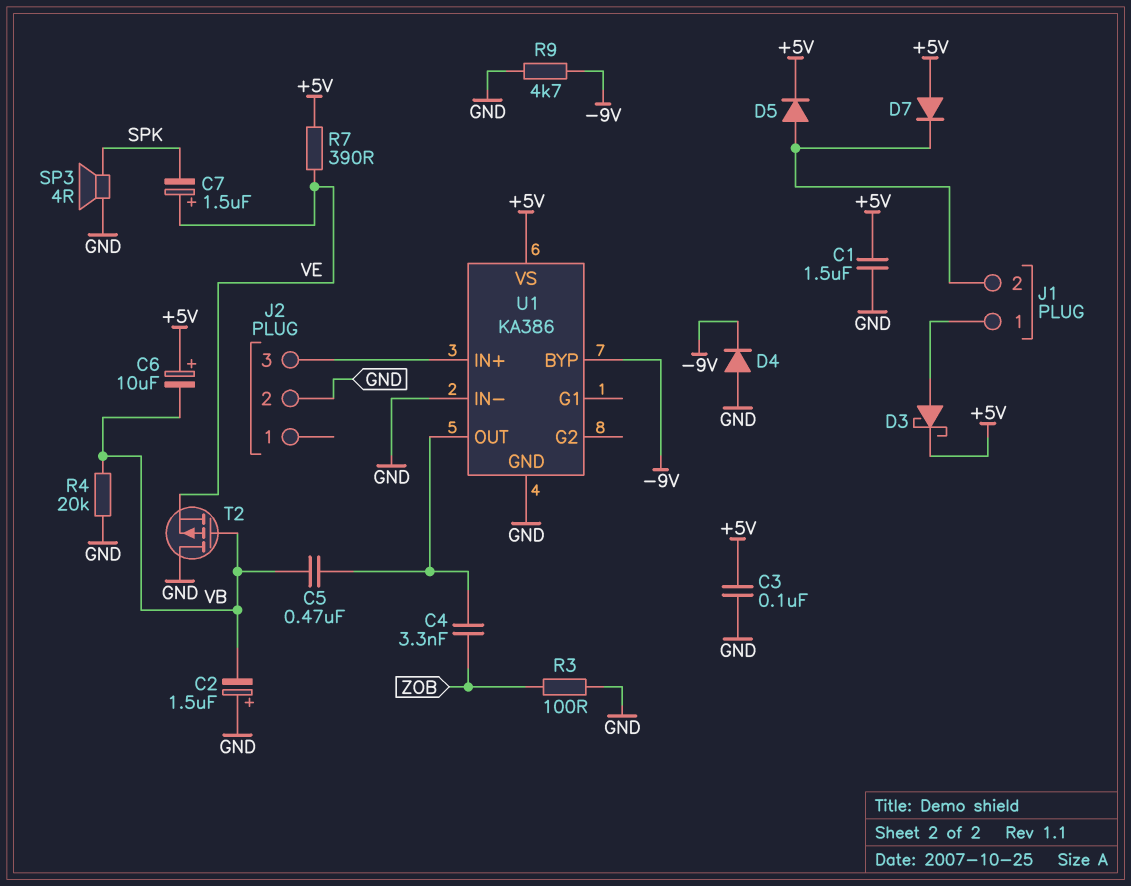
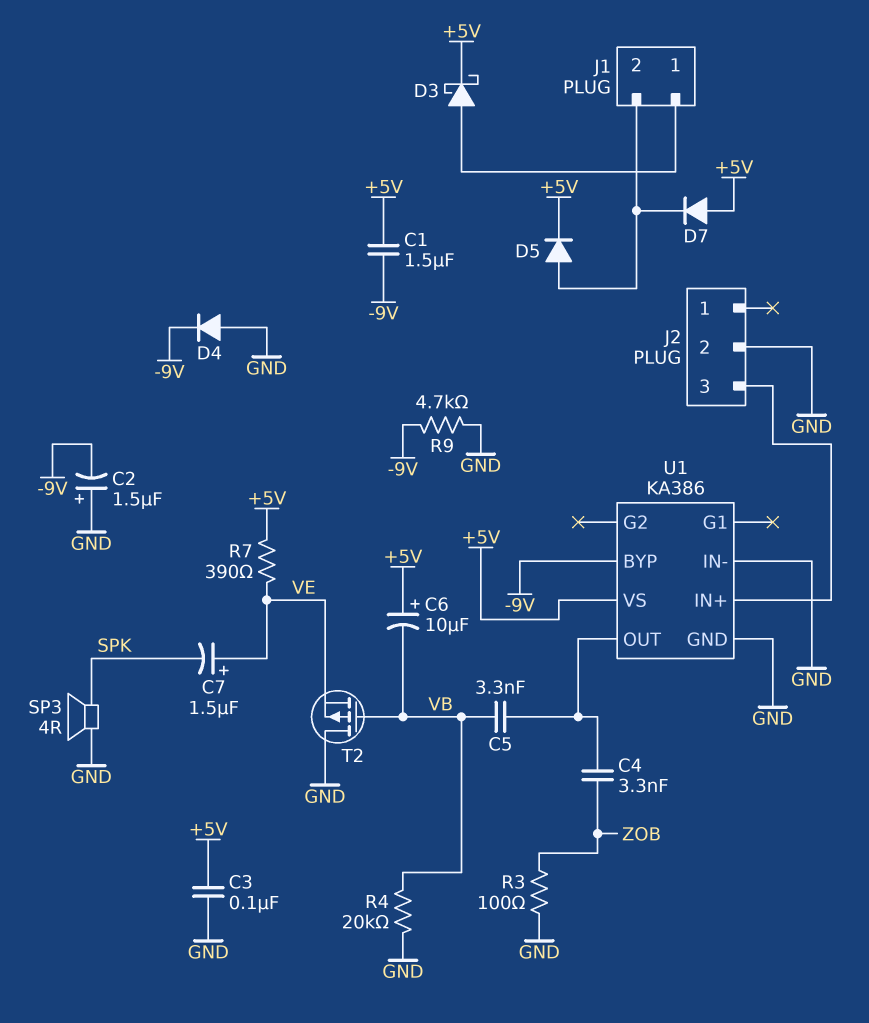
C1: 1.5uF (+5V, GND) -> 1.5uF (+5V, -9V)
C2: 1.5uF (plus GND, minus VB) -> 1.5uF (plus GND, minus -9V)
C5: 470nF (U1/OUT, VB) -> 3.3nF (U1/OUT, VB)

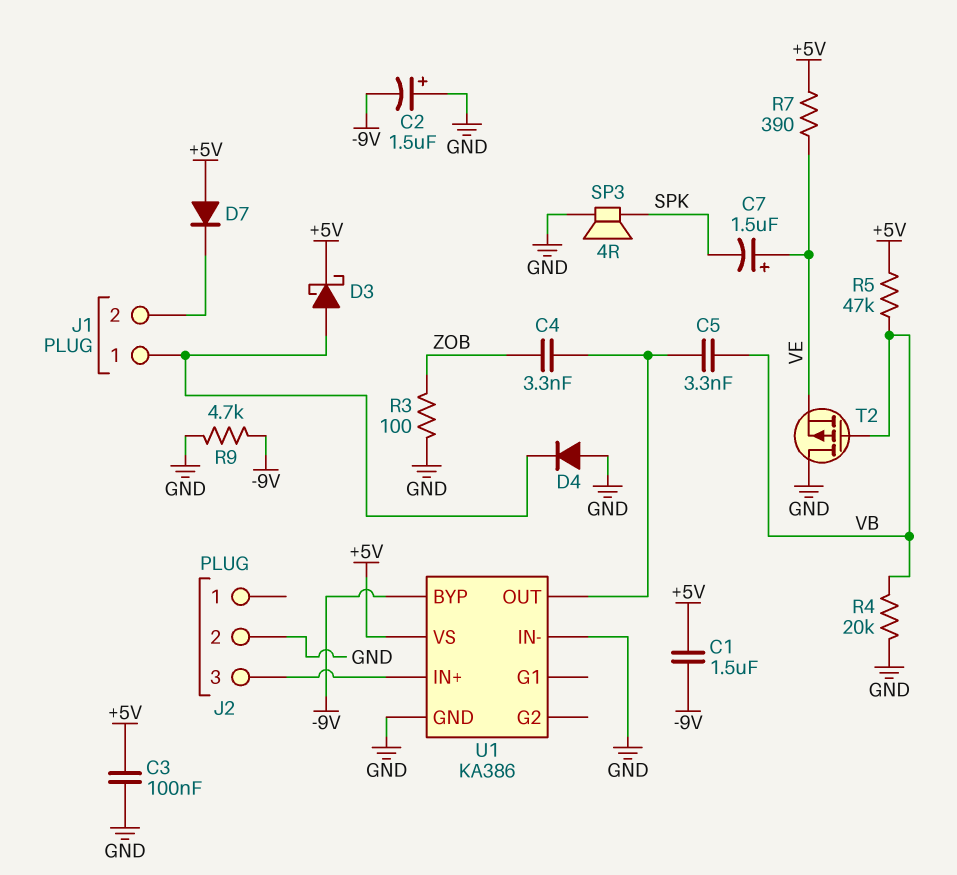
C6: 10uF (plus +5V, minus VB) -> none
D4: diode (A GND, K -9V) -> diode (A GND, K J1/1)
D5: diode (A J1/2, K +5V) -> none
R5: none -> 47k (+5V, VB)

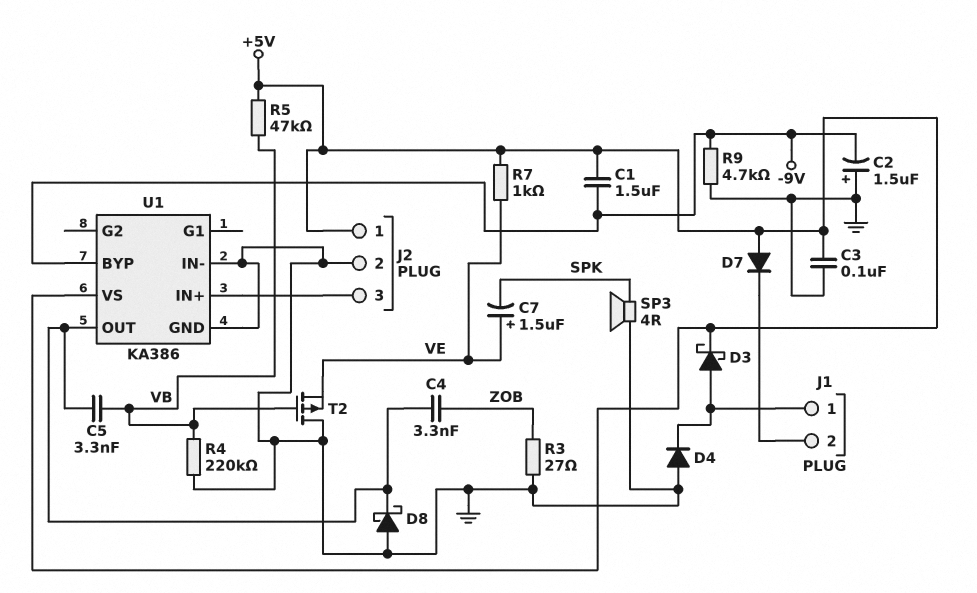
D8: none -> schottky (A GND, K U1/OUT)
J2 pin 1: none -> +5V
R3: 100 (GND, ZOB) -> 27 (GND, ZOB)
R4: 20k (GND, VB) -> 220k (GND, VB)
R7: 390 (+5V, VE) -> 1k (+5V, VE)

